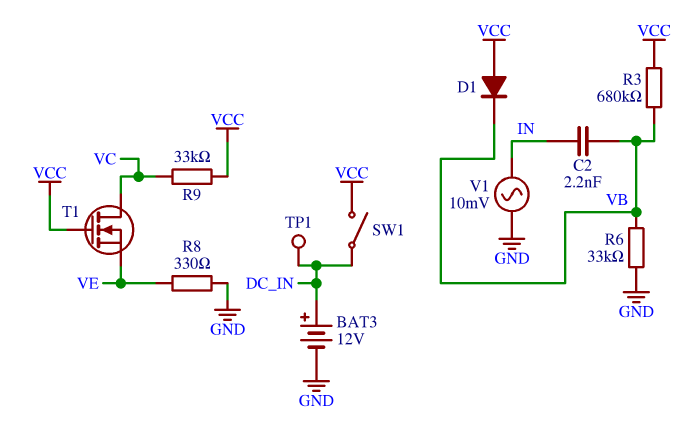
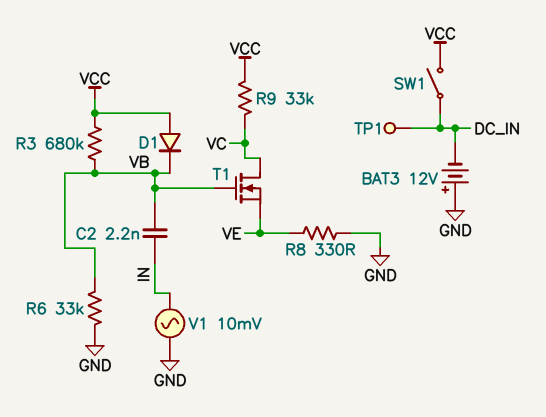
BAT3: 12V (plus DC_IN, minus GND) -> 12V (plus GND, minus DC_IN)
T1: NMOS (G VCC, D VC, S VE) -> NMOS (G VB, D VC, S VE)

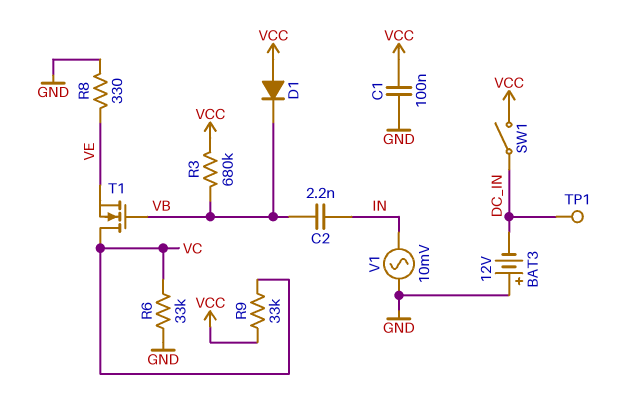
C1: none -> 100nF (GND, VCC)
R6: 33k (GND, VB) -> 33k (GND, VC)

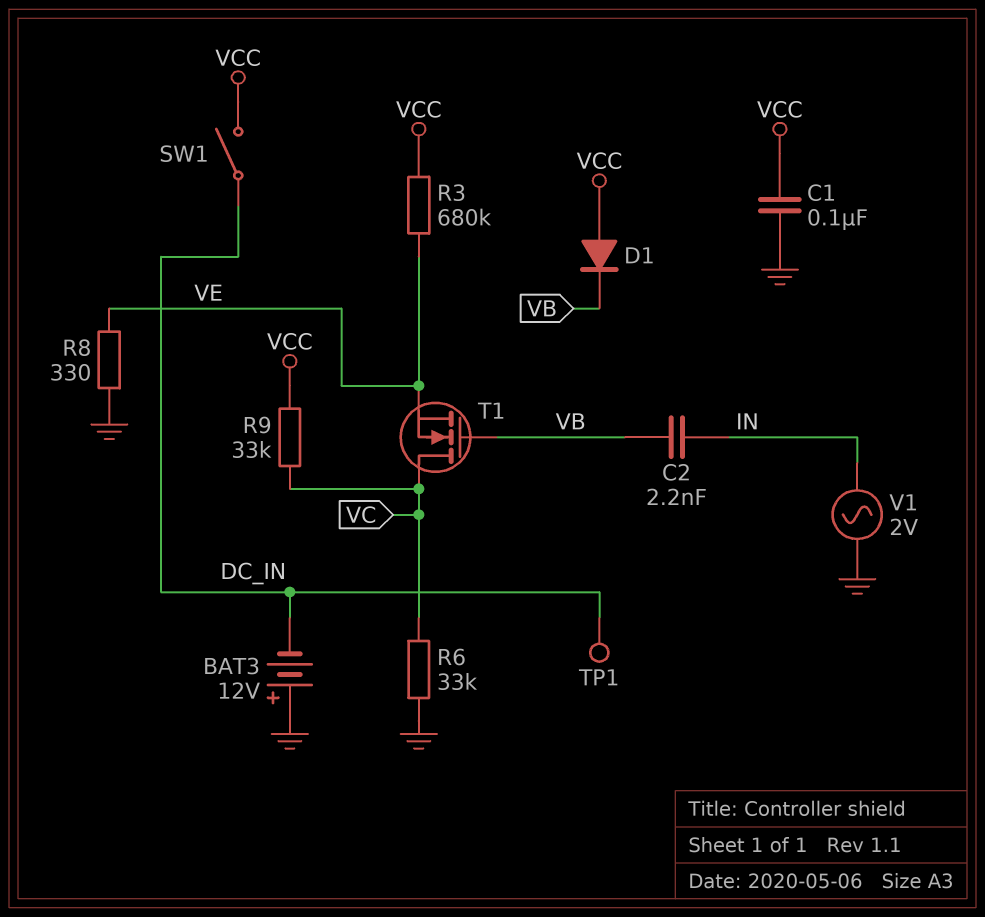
R3: 680k (VB, VCC) -> 680k (VCC, VE)
V1: AC 10mV (GND, IN) -> AC 2V (GND, IN)

